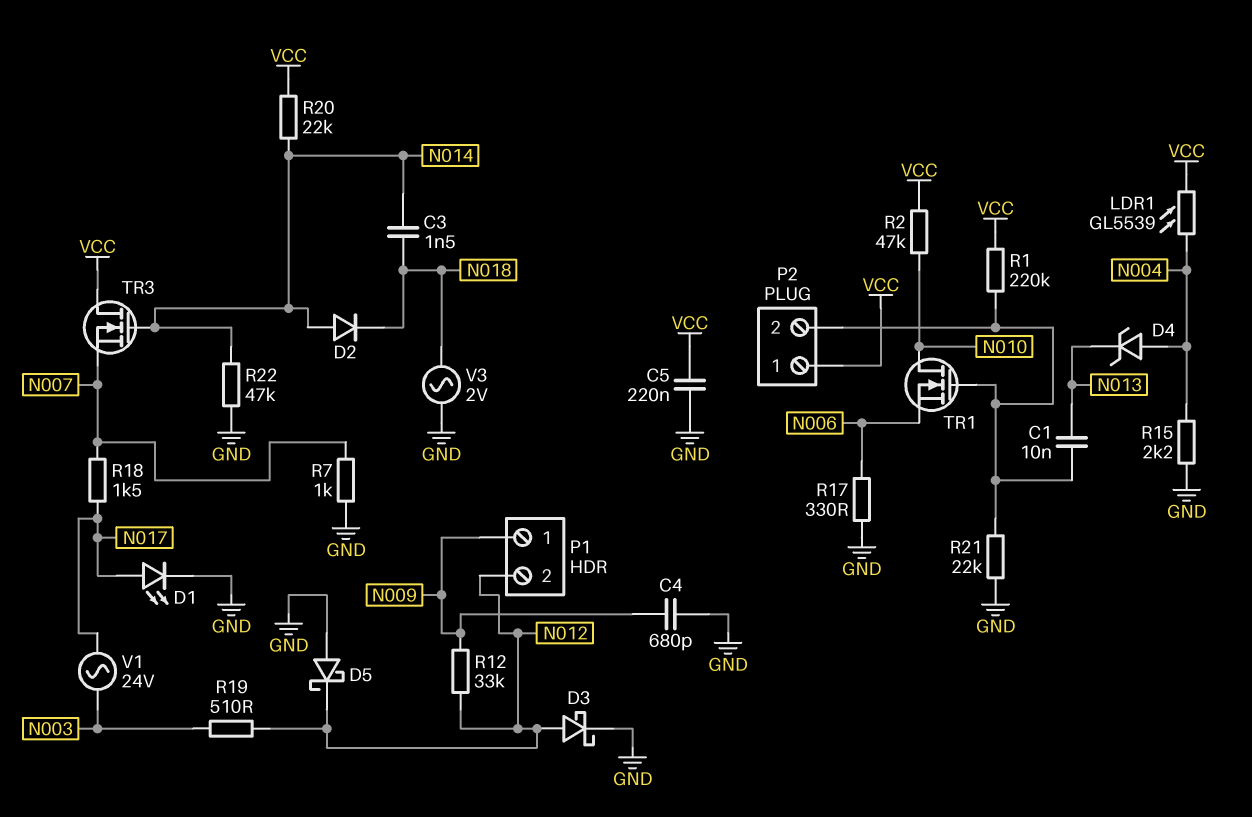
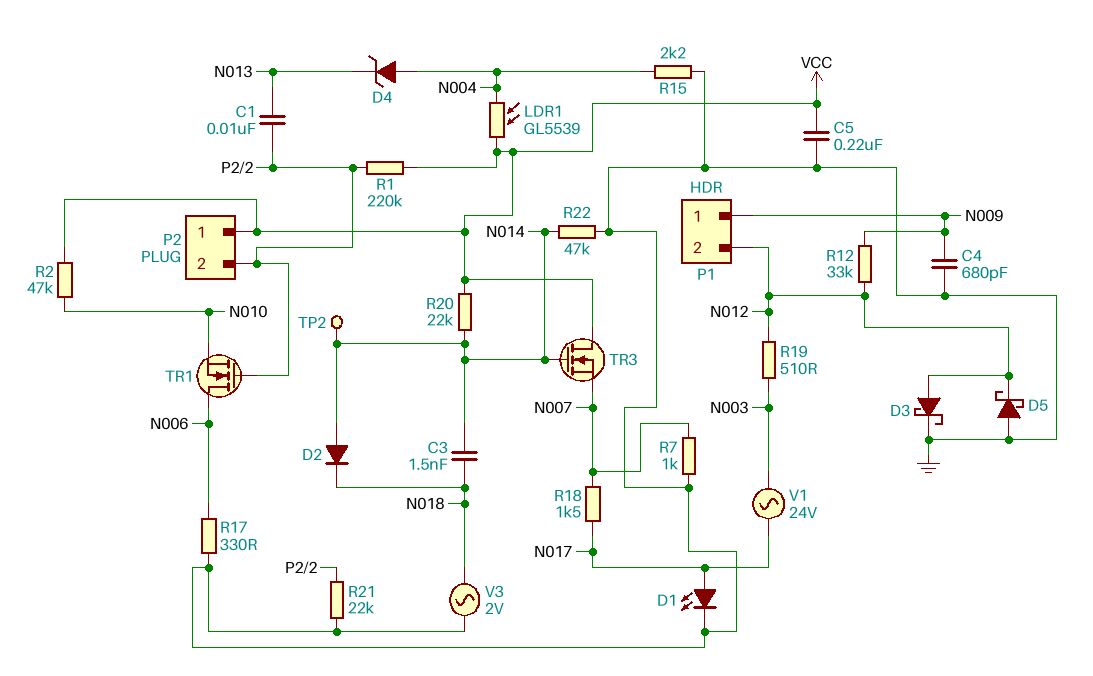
TP2: none -> test point (N014)
TR1: NMOS (G P2/2, D N010, S N006) -> NMOS (G P2/2, D N006, S N010)

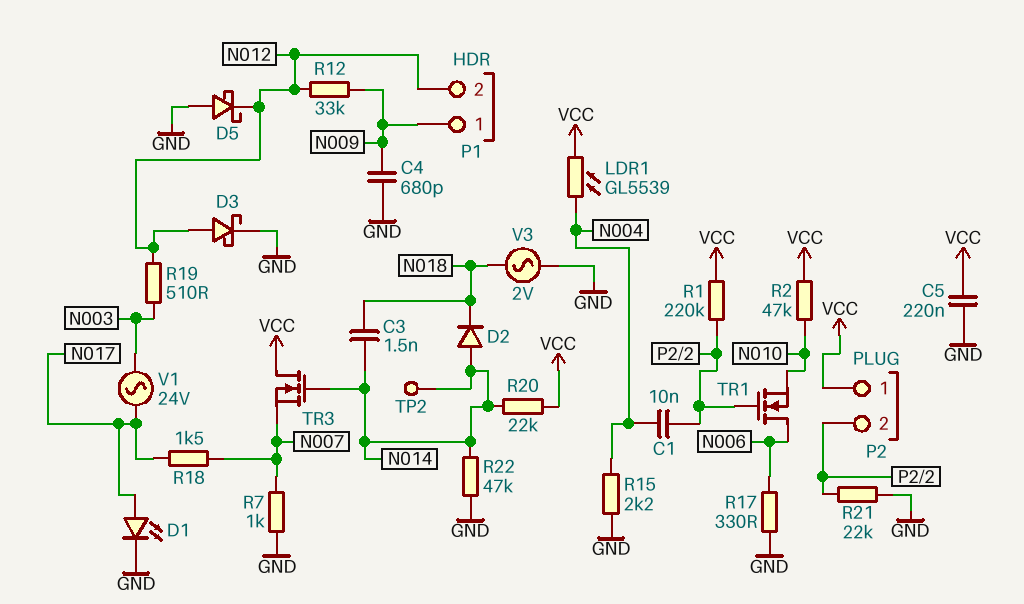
C1: 10nF (N013, P2/2) -> 10nF (N004, P2/2)
D4: zener (A N004, K N013) -> none

